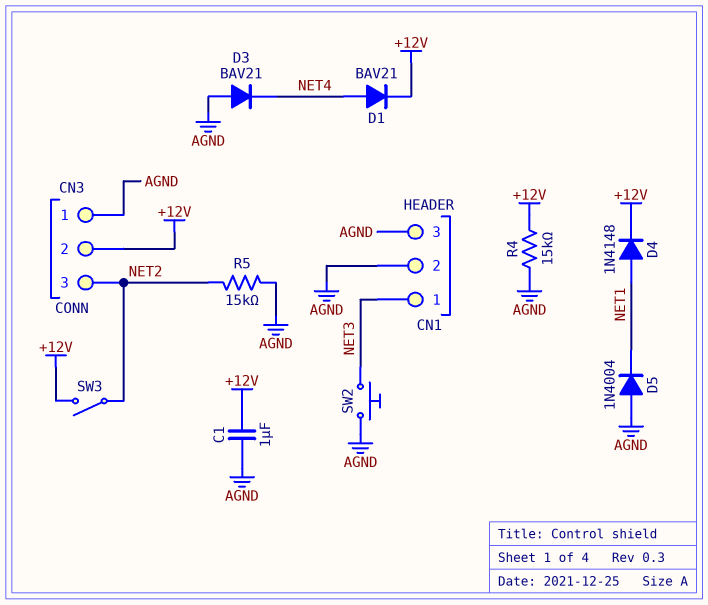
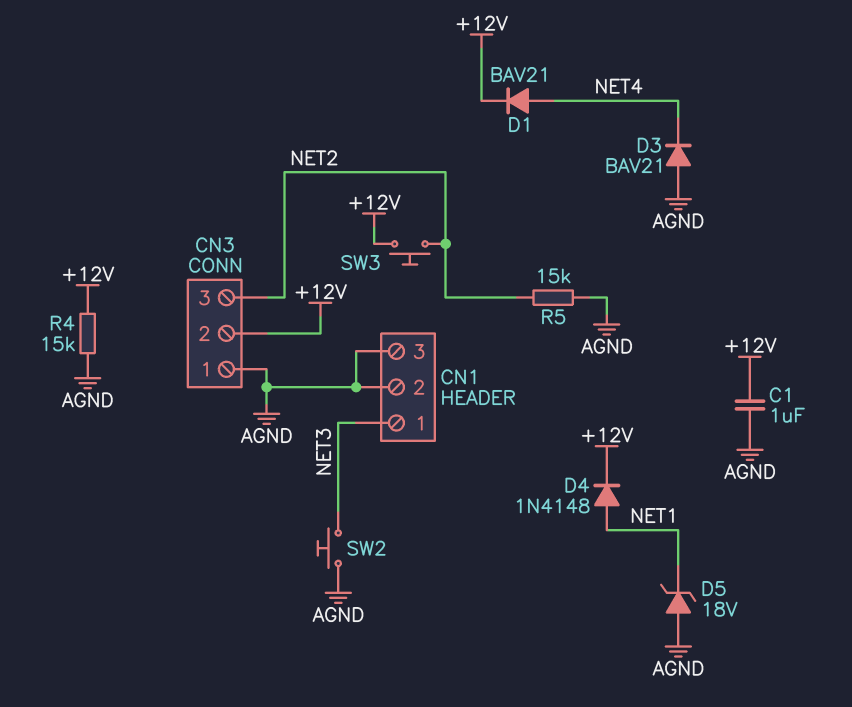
D5: diode 1N4004 (A AGND, K NET1) -> zener 18V (A AGND, K NET1)
SW3: switch (+12V, NET2) -> button (+12V, NET2)

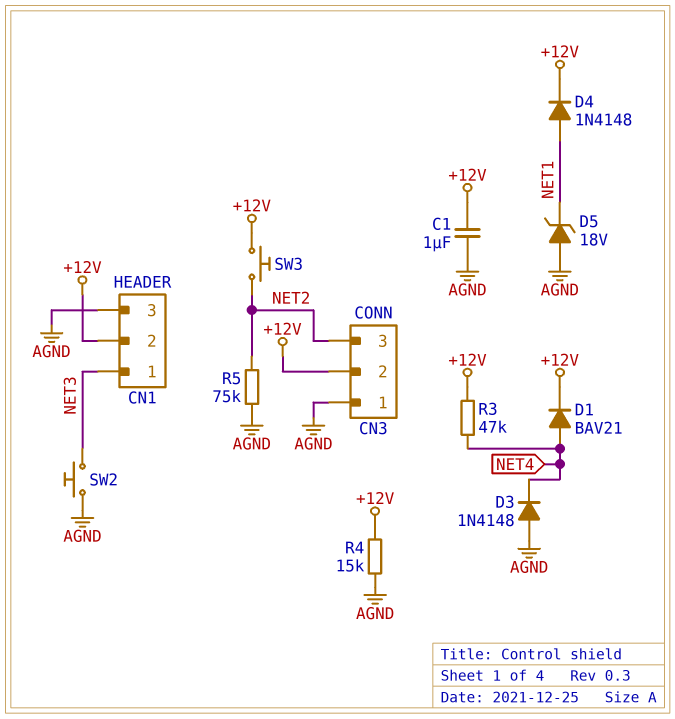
CN1 pin 2: AGND -> +12V
D3: diode BAV21 (A AGND, K NET4) -> diode 1N4148 (A AGND, K NET4)
R3: none -> 47k (+12V, NET4)
R5: 15k (AGND, NET2) -> 75k (AGND, NET2)

